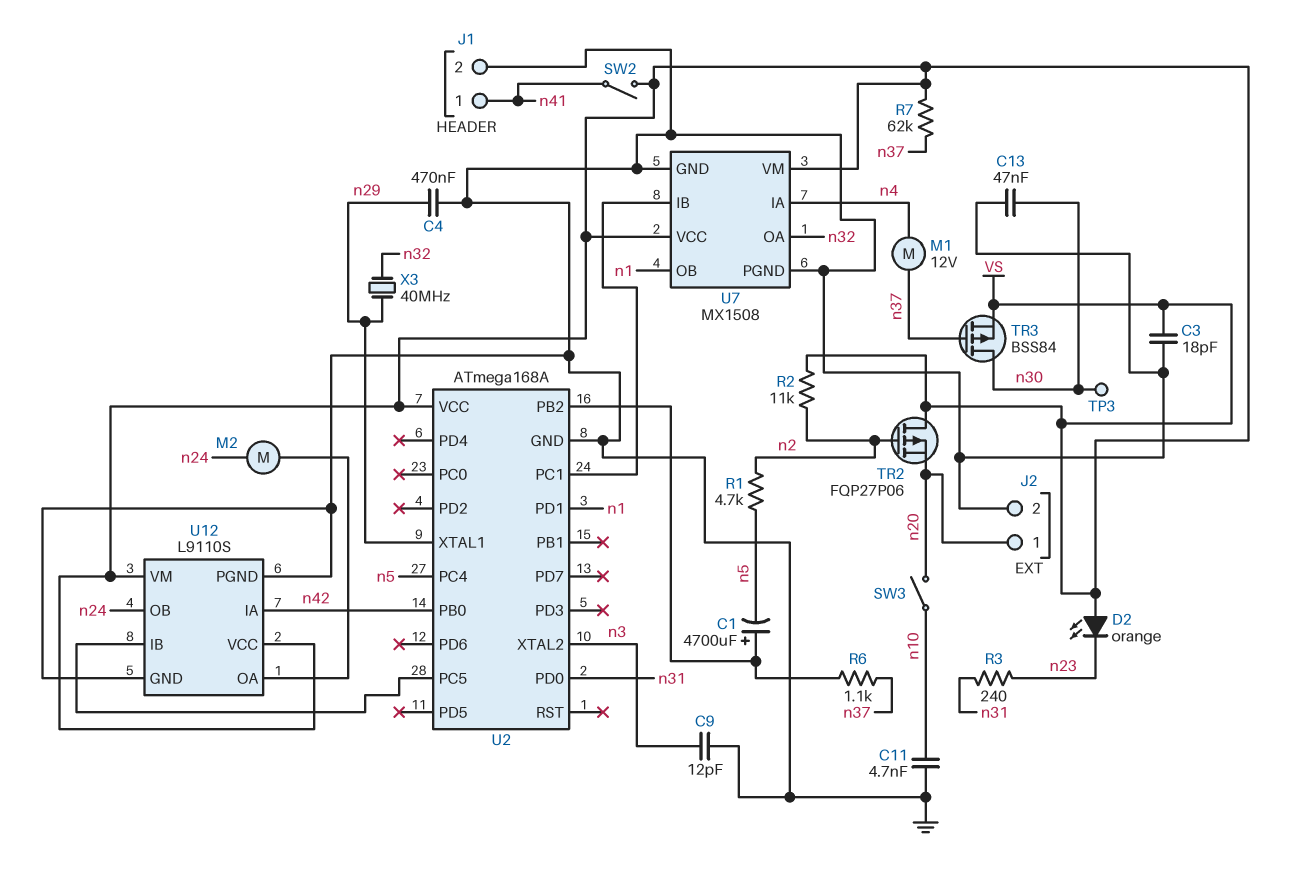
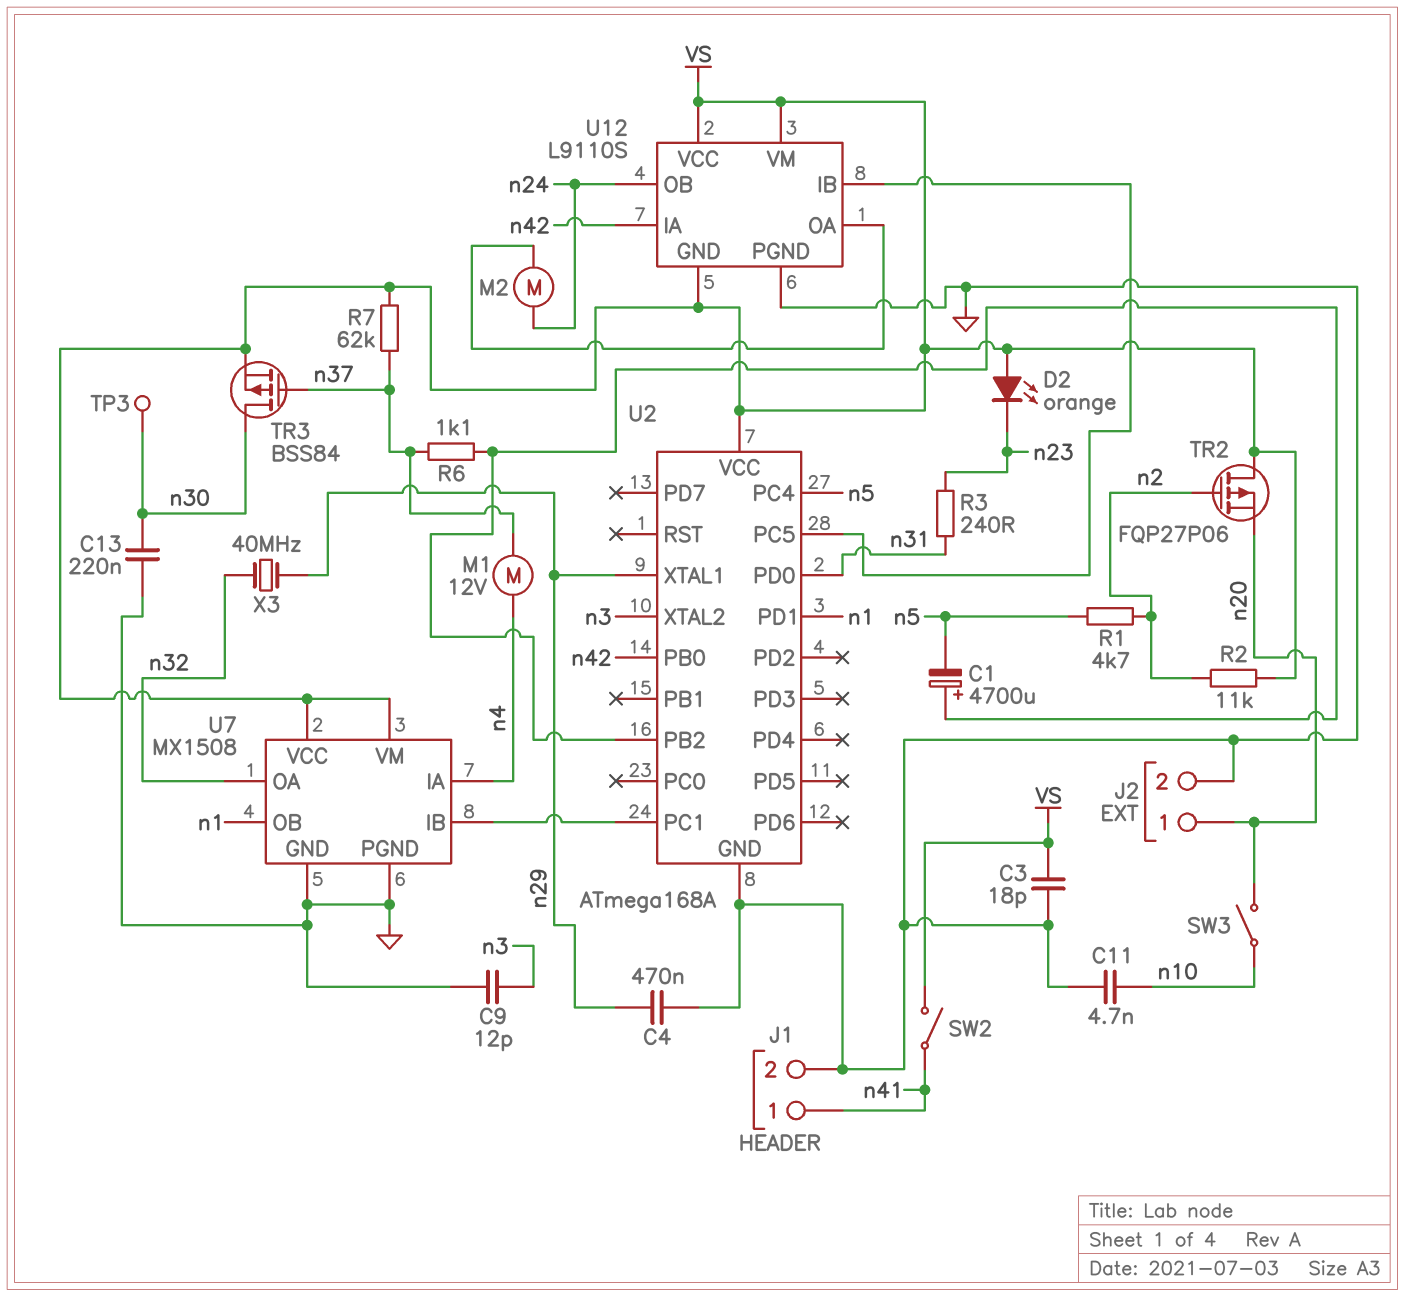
C13: 47nF (GND, n30) -> 220nF (GND, n30)
U12 pin GND: GND -> VS

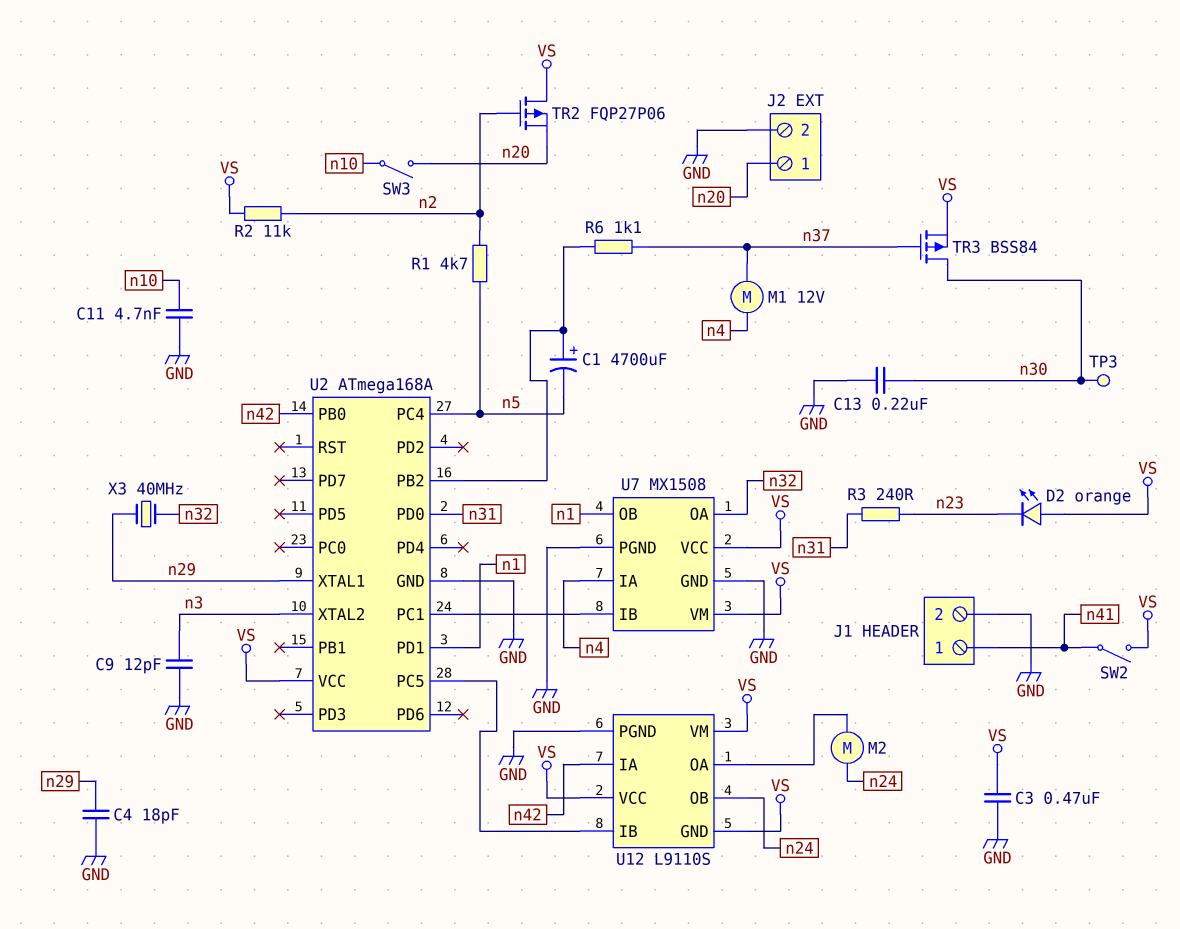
C3: 18pF (GND, VS) -> 470nF (GND, VS)
C4: 470nF (GND, n29) -> 18pF (GND, n29)
R7: 62k (VS, n37) -> none

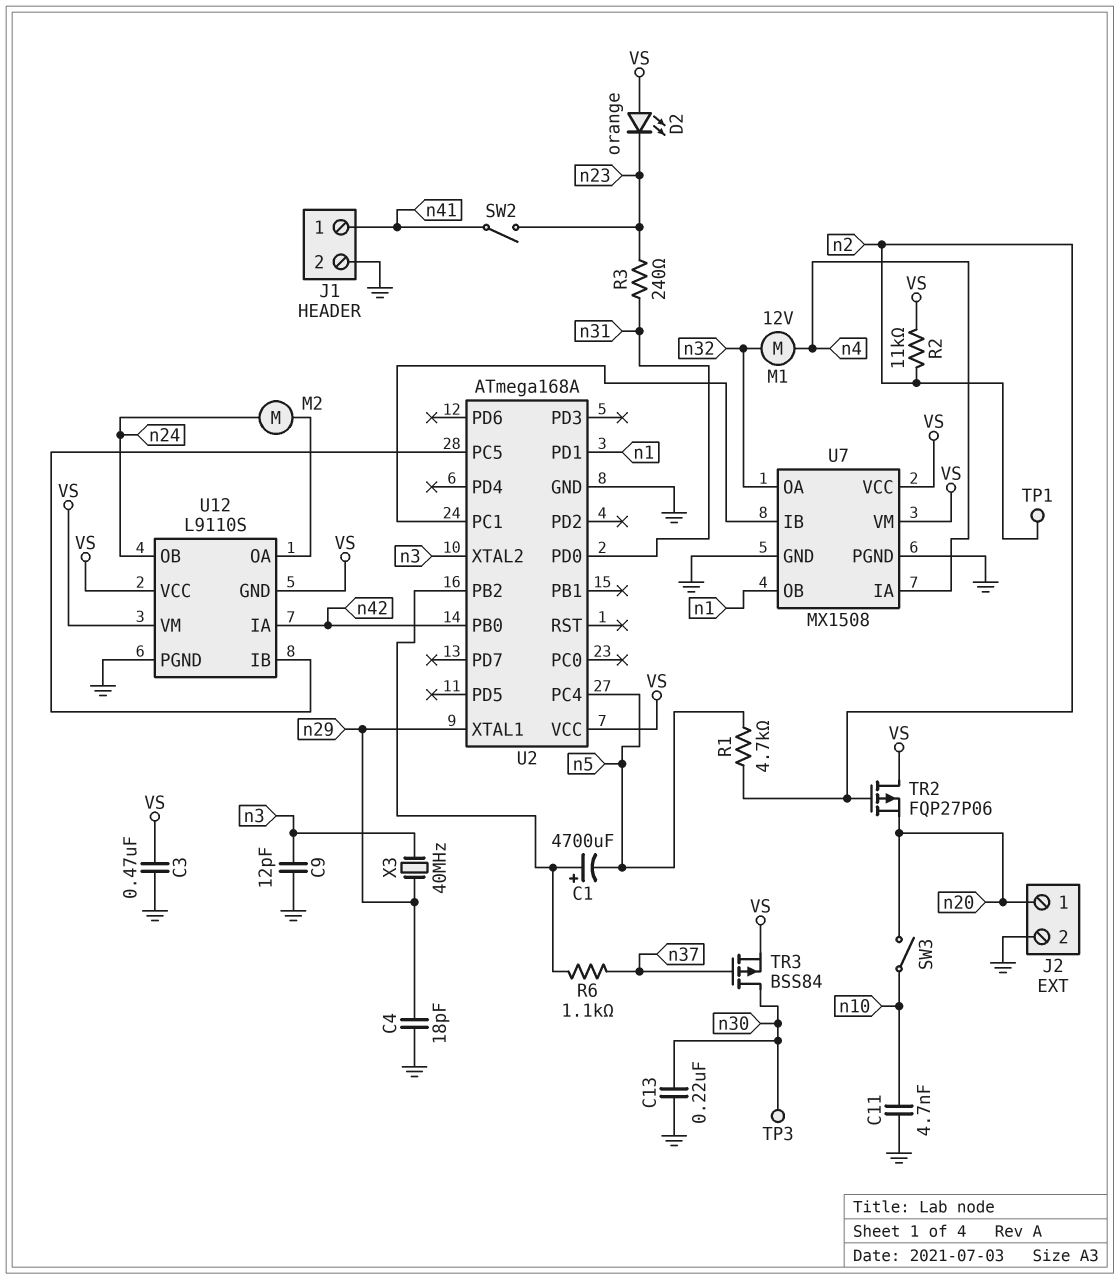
M1: motor 12V (n4, n37) -> motor 12V (n4, n32)
SW2: switch (VS, n41) -> switch (n23, n41)
TP1: none -> test point (n2)
X3: 40MHz (n29, n32) -> 40MHz (n3, n29)

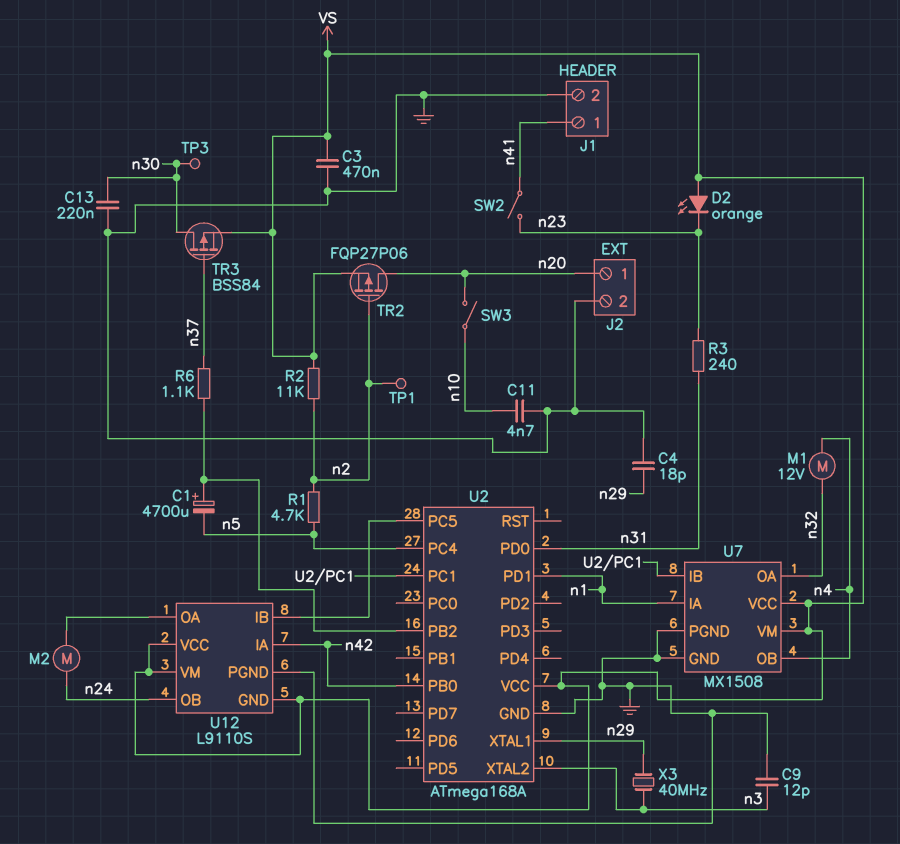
TR2: PMOS FQP27P06 (G n2, D VS, S n20) -> PMOS FQP27P06 (G n2, D n20, S VS)
U7 pin IA: n4 -> n1
U7 pin OB: n1 -> n4

